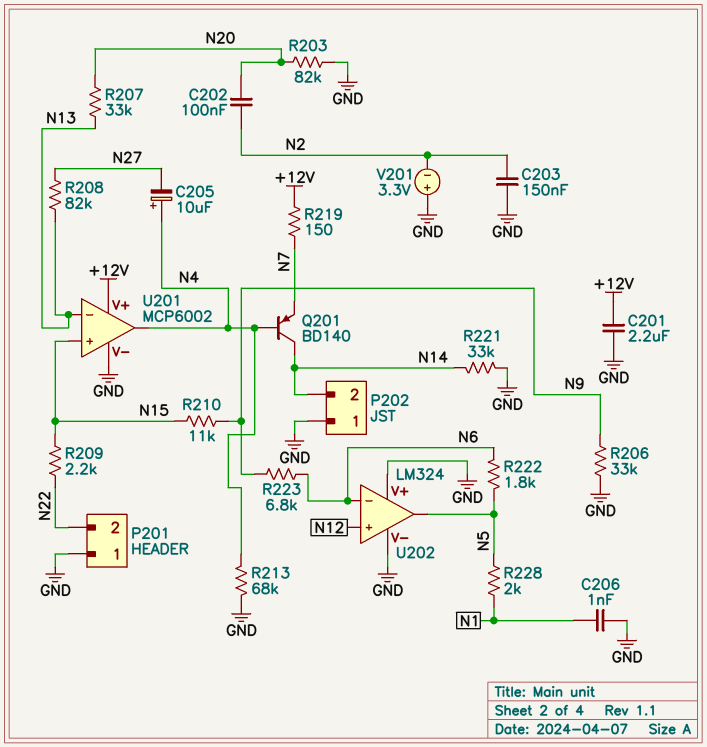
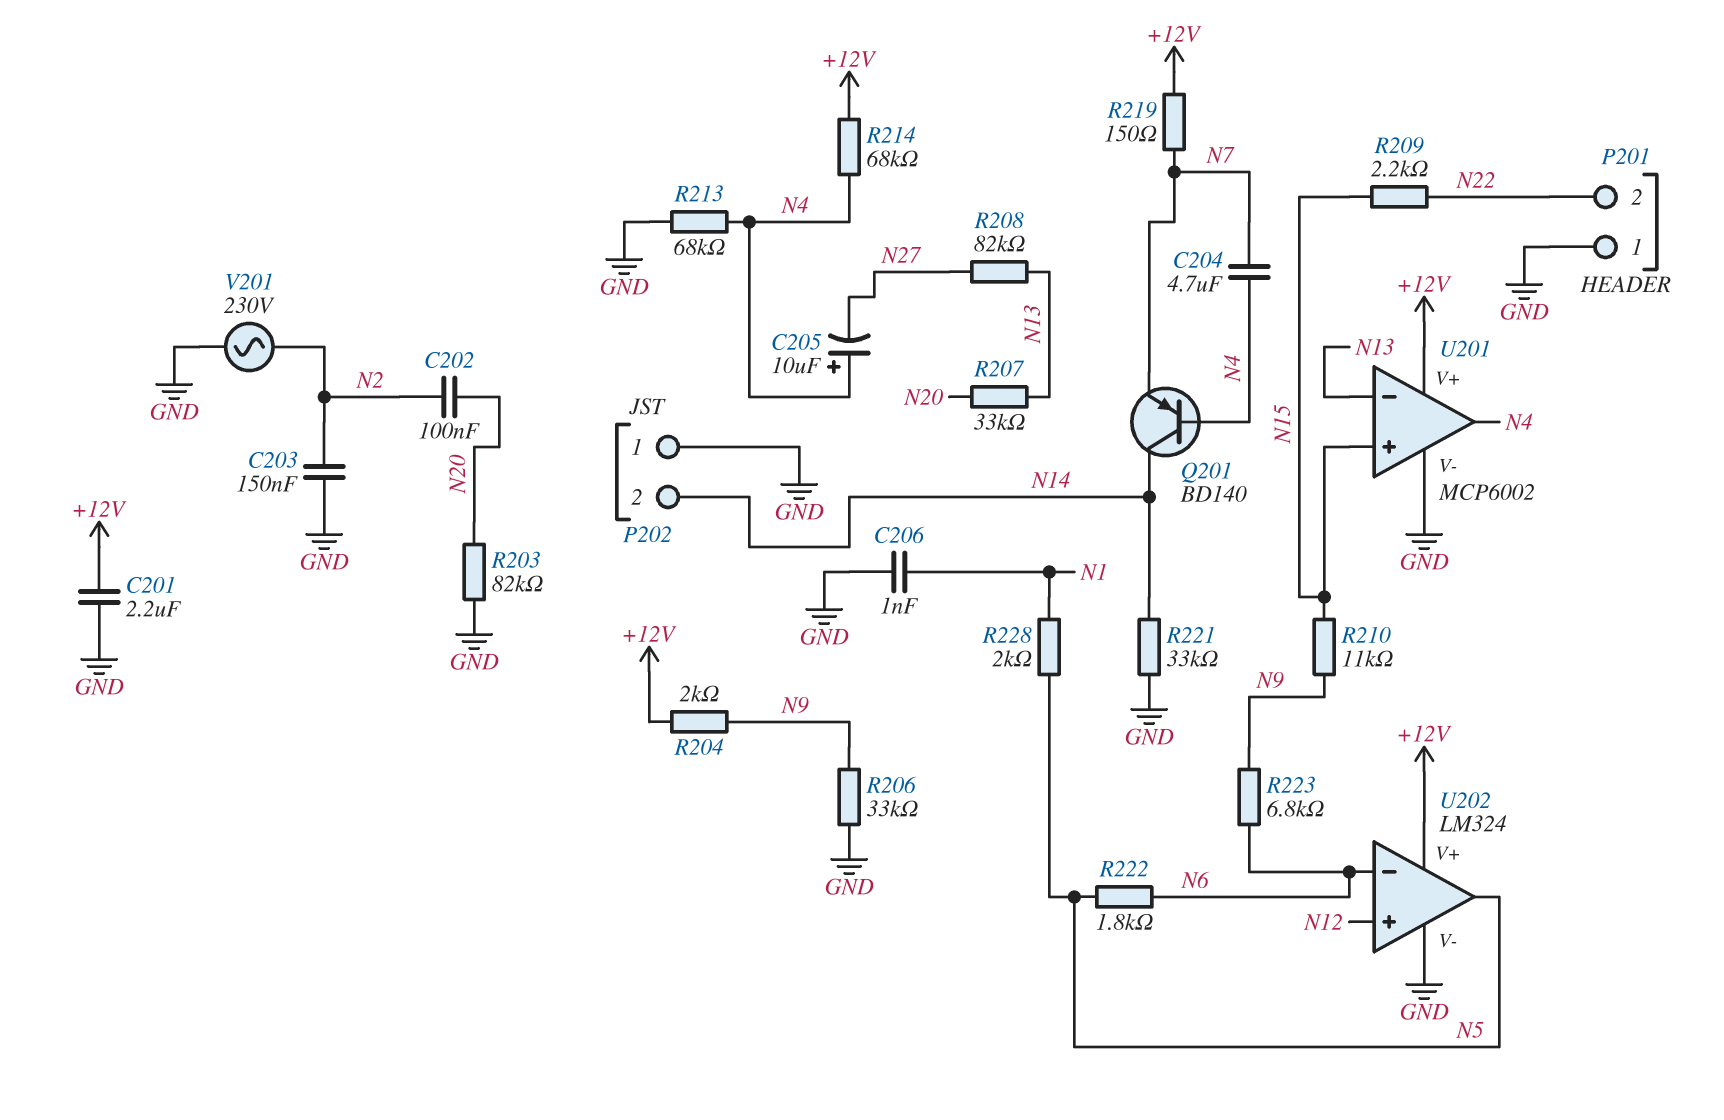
C204: none -> 4.7uF (N4, N7)
R204: none -> 2k (+12V, N9)
R214: none -> 68k (+12V, N4)
U202 pin V+: GND -> +12V
V201: 3.3V (plus GND, minus N2) -> AC 230V (GND, N2)

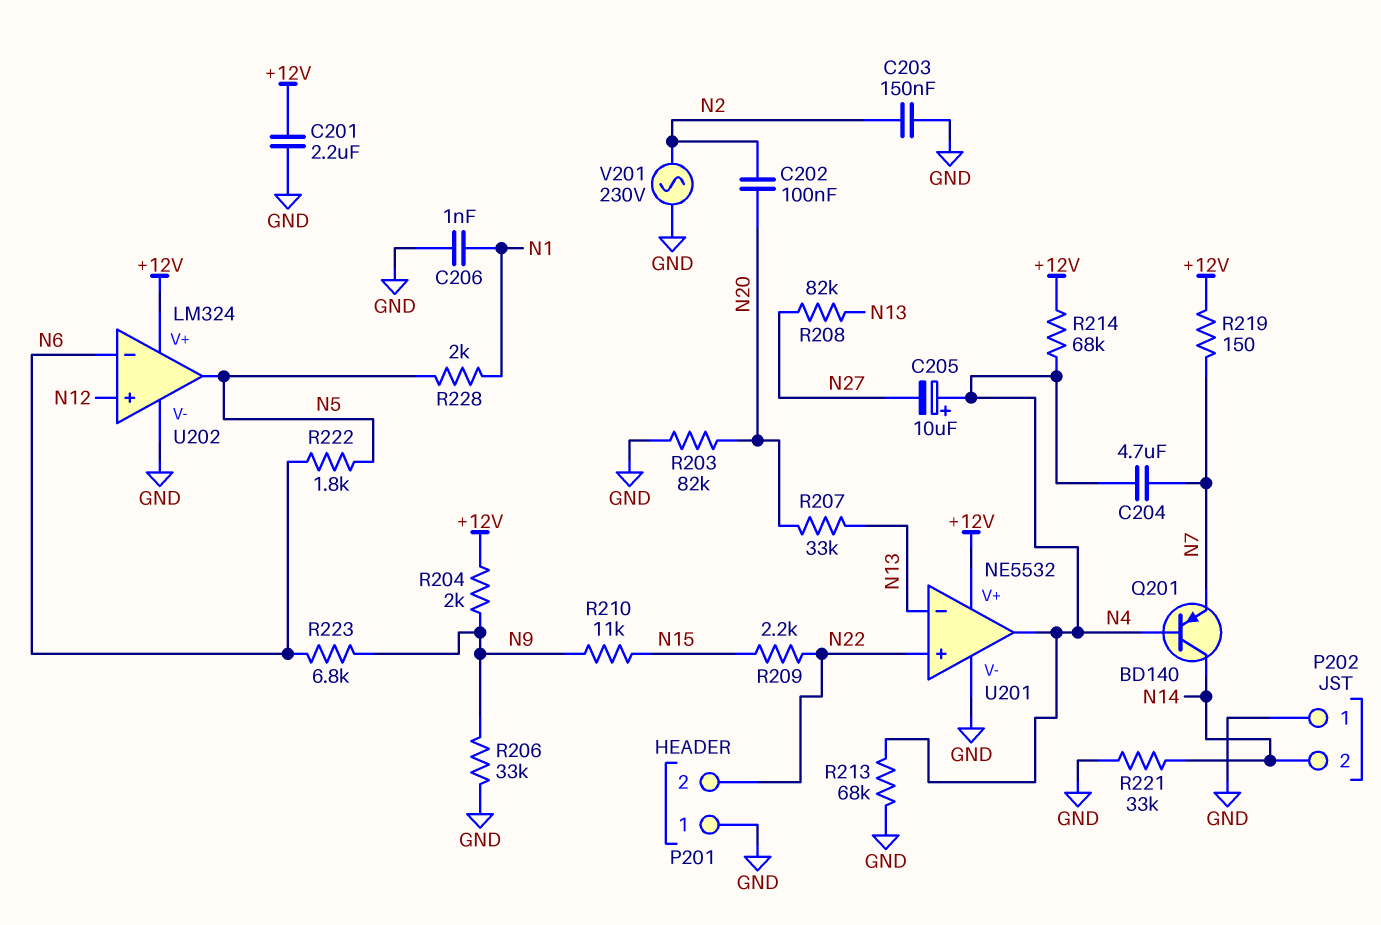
U201: MCP6002 -> NE5532
U201 pin in+: N15 -> N22

